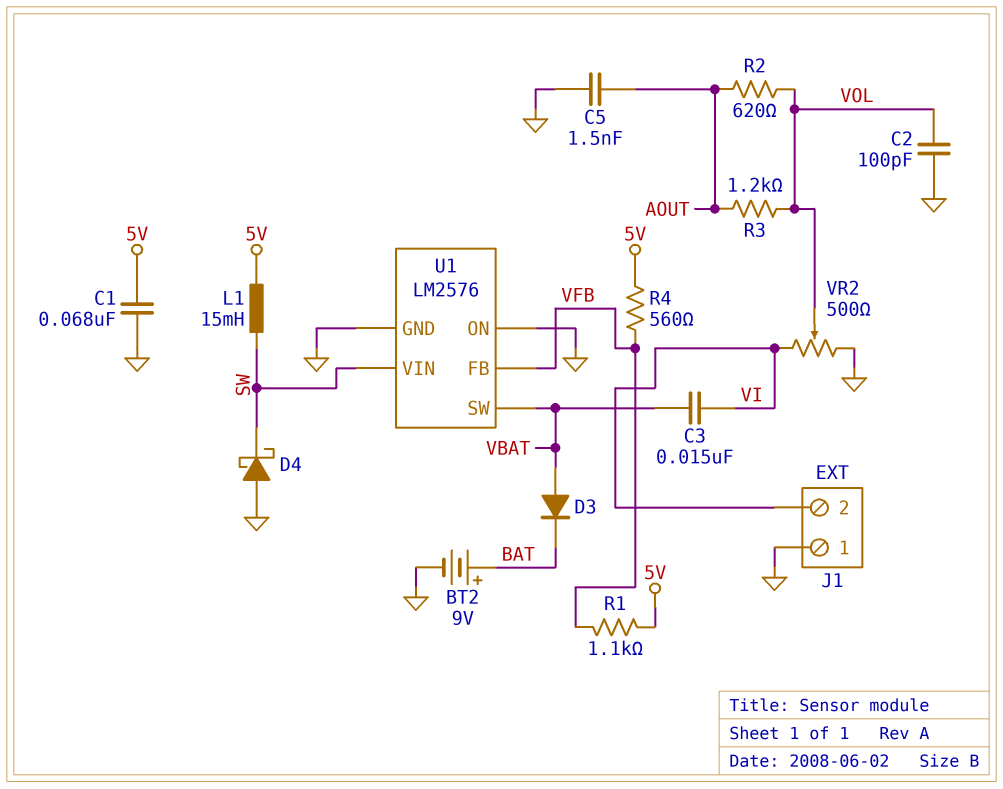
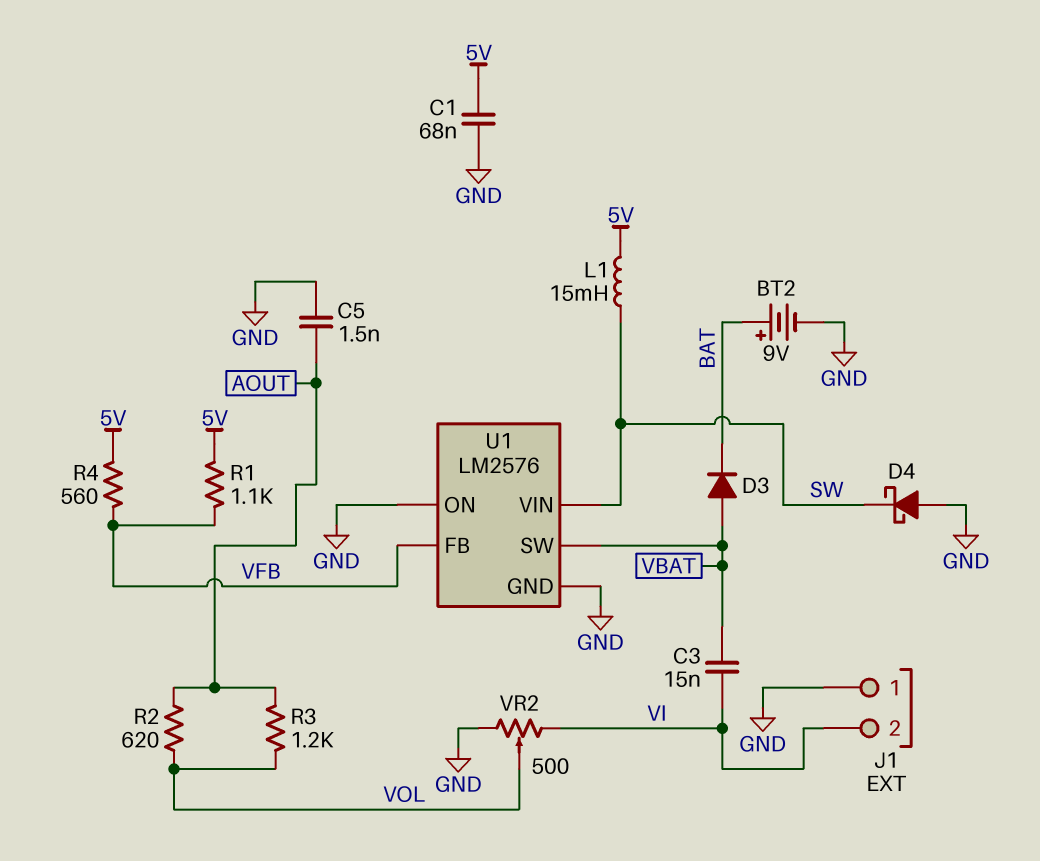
C2: 100pF (GND, VOL) -> none

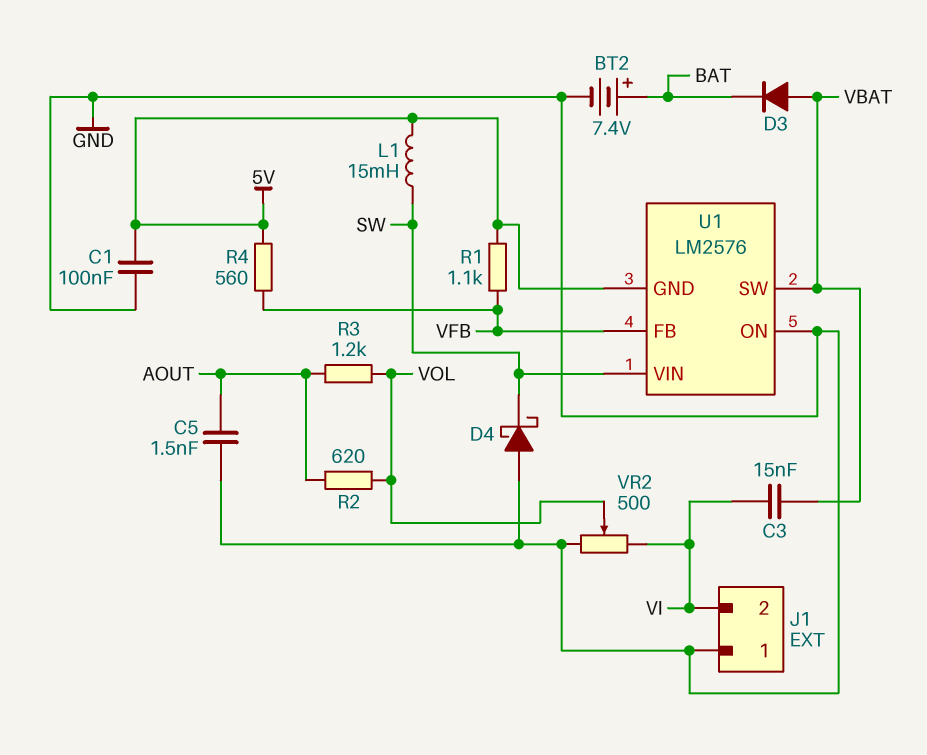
BT2: 9V (plus BAT, minus GND) -> 7.4V (plus BAT, minus GND)
C1: 68nF (5V, GND) -> 100nF (5V, GND)
U1 pin GND: GND -> 5V

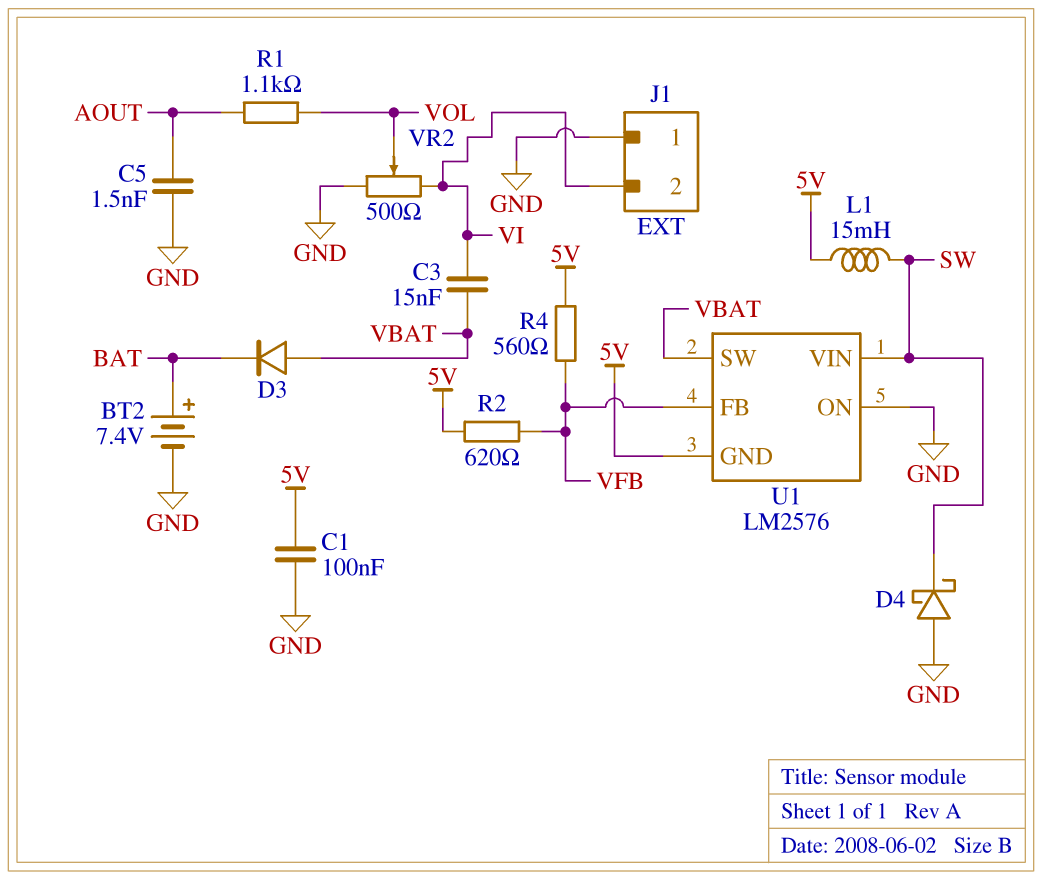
R1: 1.1k (5V, VFB) -> 1.1k (AOUT, VOL)
R2: 620 (AOUT, VOL) -> 620 (5V, VFB)
R3: 1.2k (AOUT, VOL) -> none

